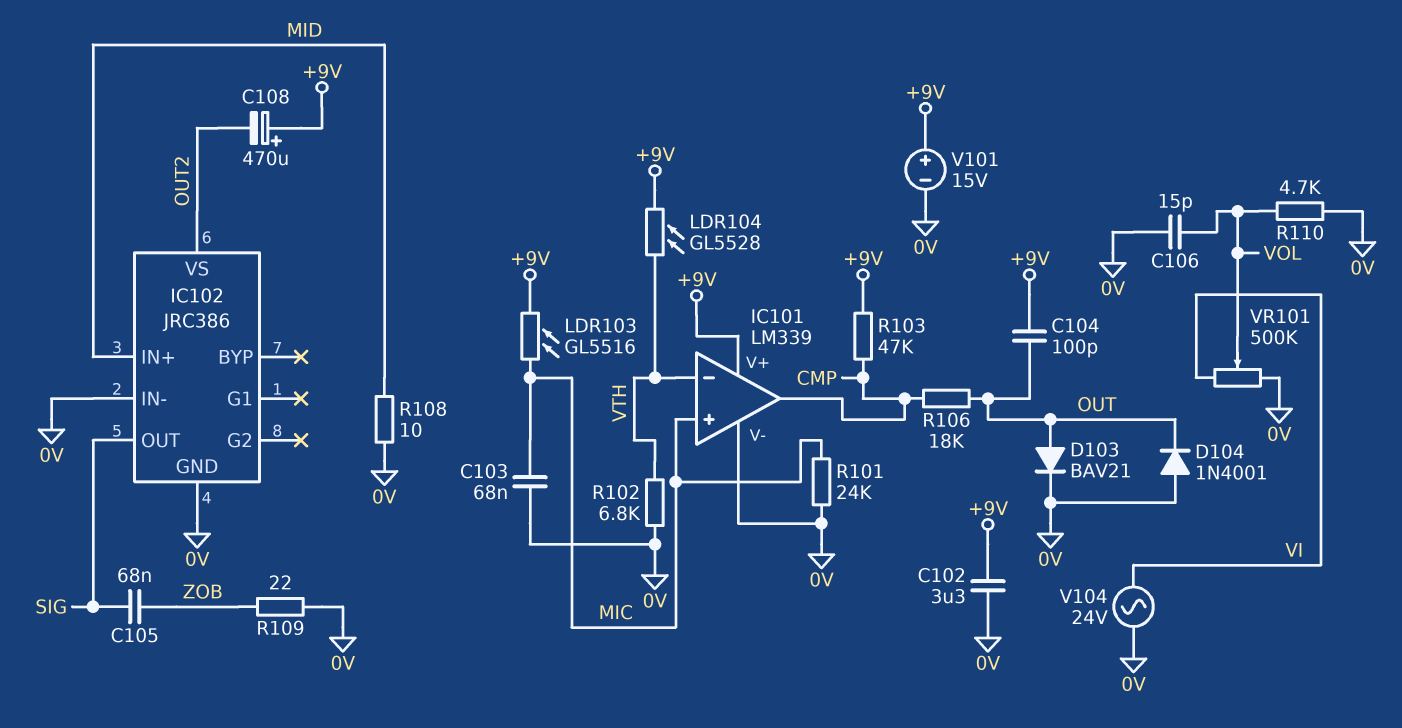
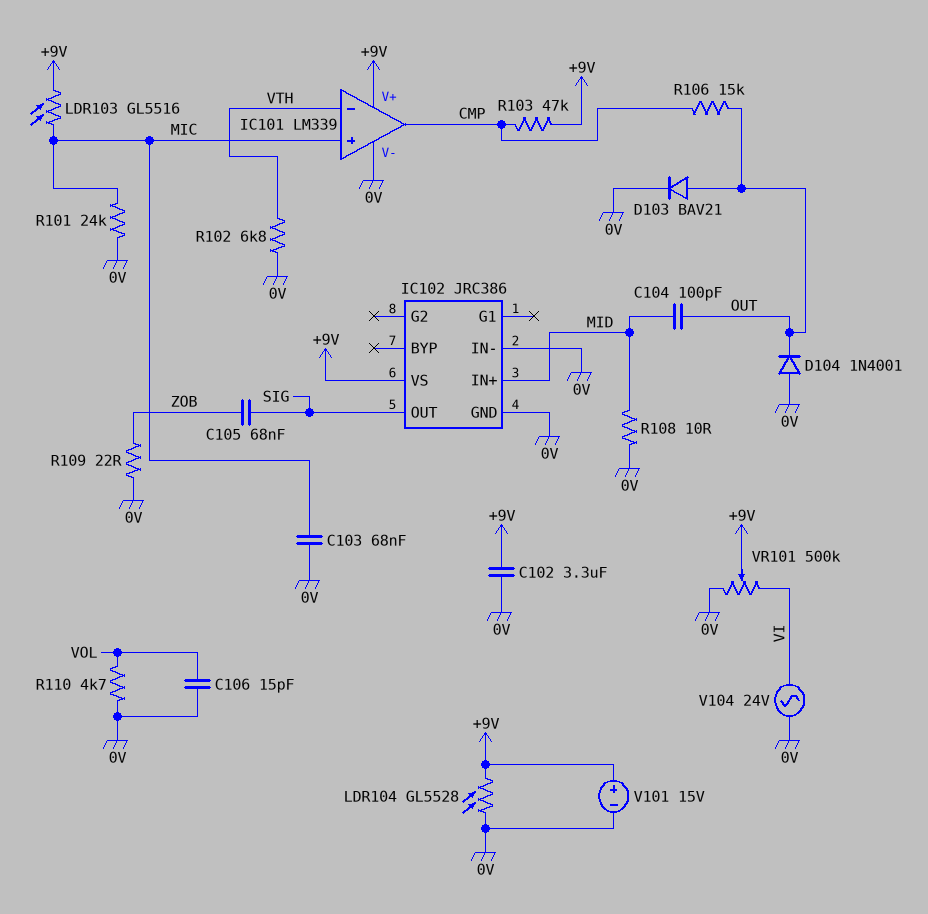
C104: 100pF (+9V, OUT) -> 100pF (MID, OUT)
C108: 470uF (plus +9V, minus OUT2) -> none
IC102 pin VS: OUT2 -> +9V
LDR104: GL5528 (+9V, VTH) -> GL5528 (+9V, 0V)
R106: 18k (CMP, OUT) -> 15k (CMP, OUT)
VR101: 500k (0V, VI, wiper VOL) -> 500k (0V, VI, wiper +9V)

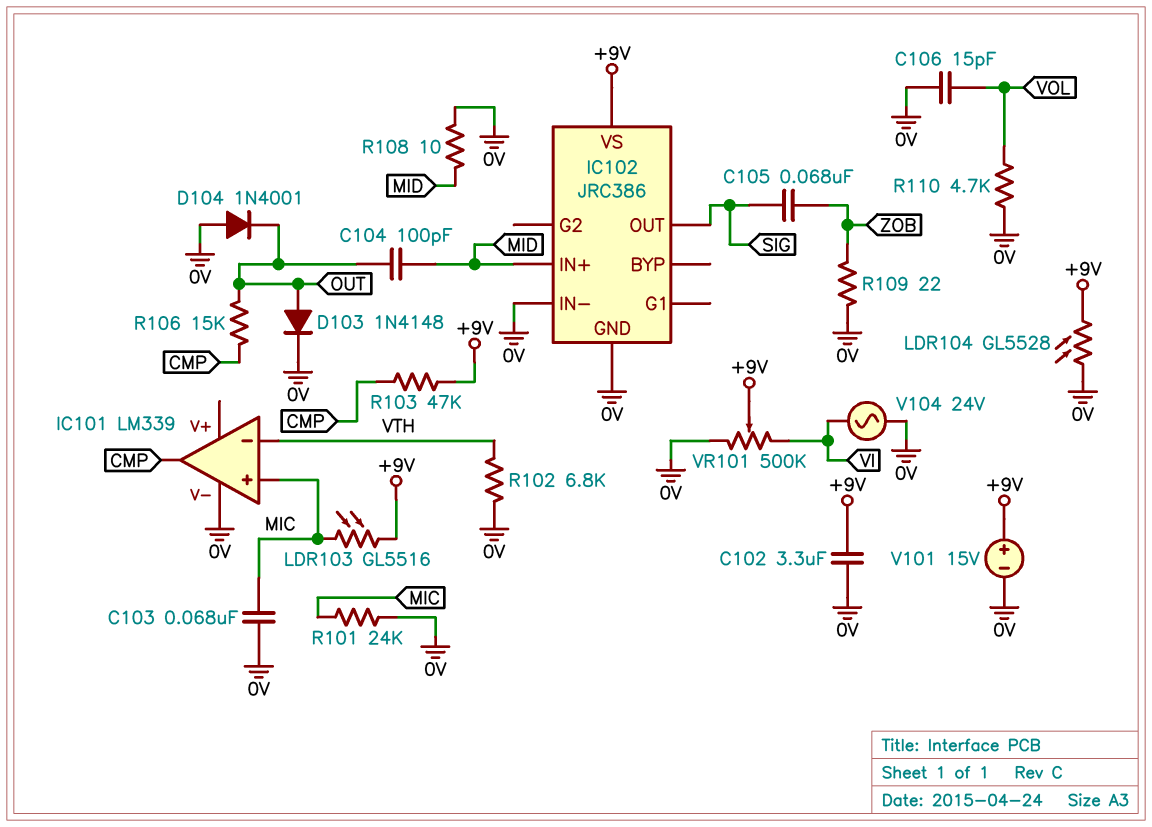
D103: diode BAV21 (A OUT, K 0V) -> diode 1N4148 (A OUT, K 0V)
IC101 pin V+: +9V -> none

